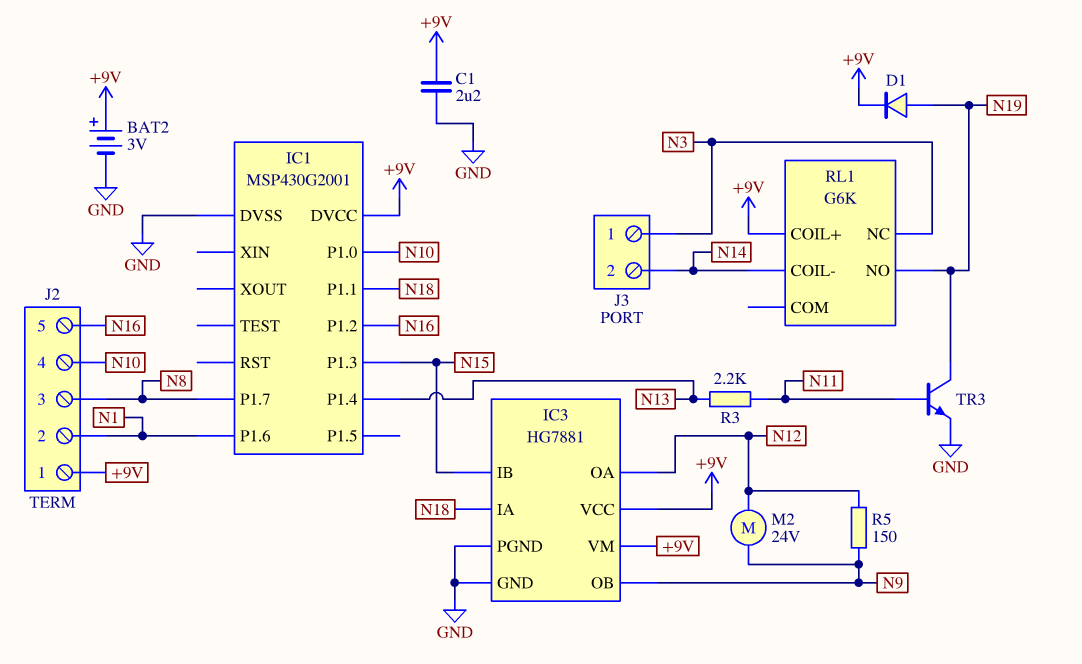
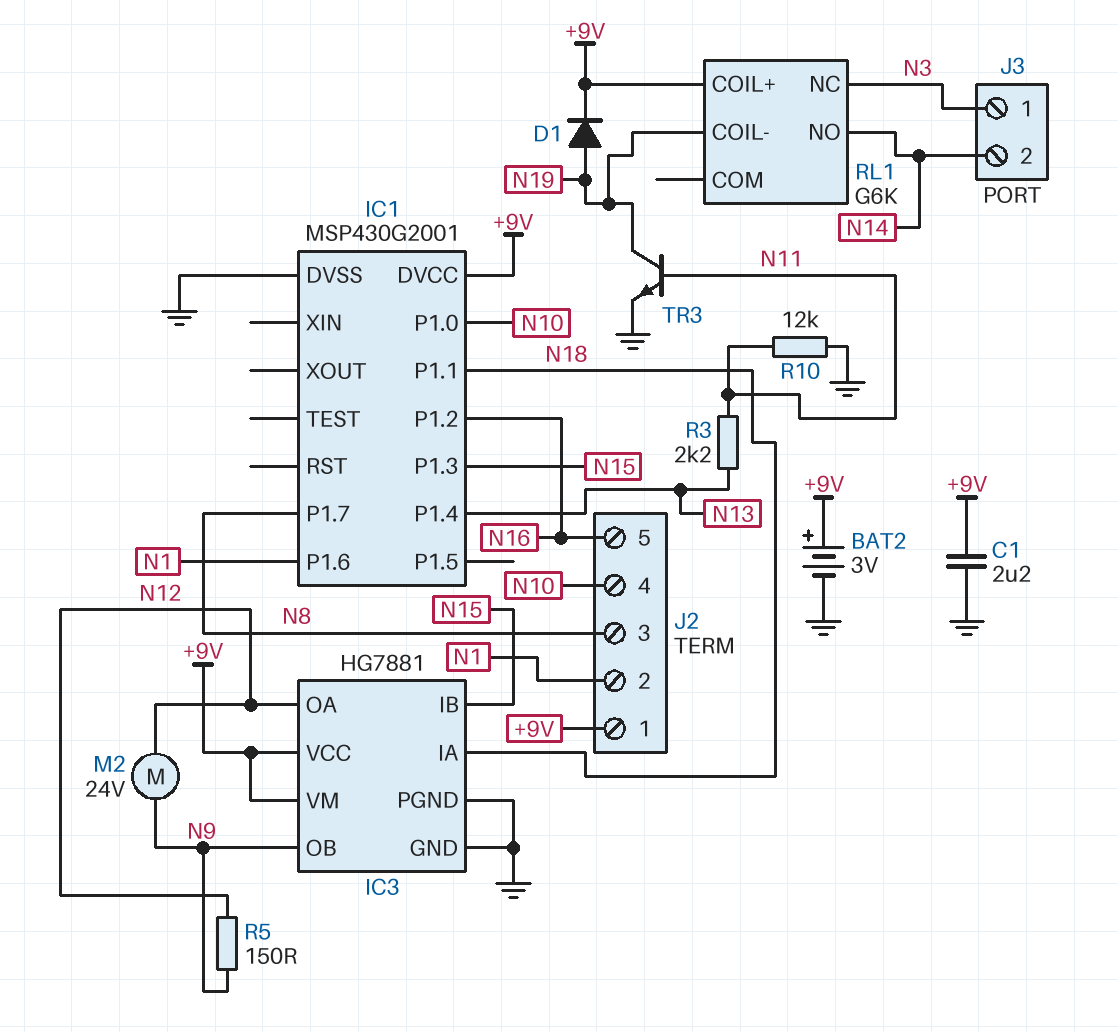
R10: none -> 12k (GND, N11)
RL1 pin COIL-: N14 -> N19
RL1 pin NO: N19 -> N14

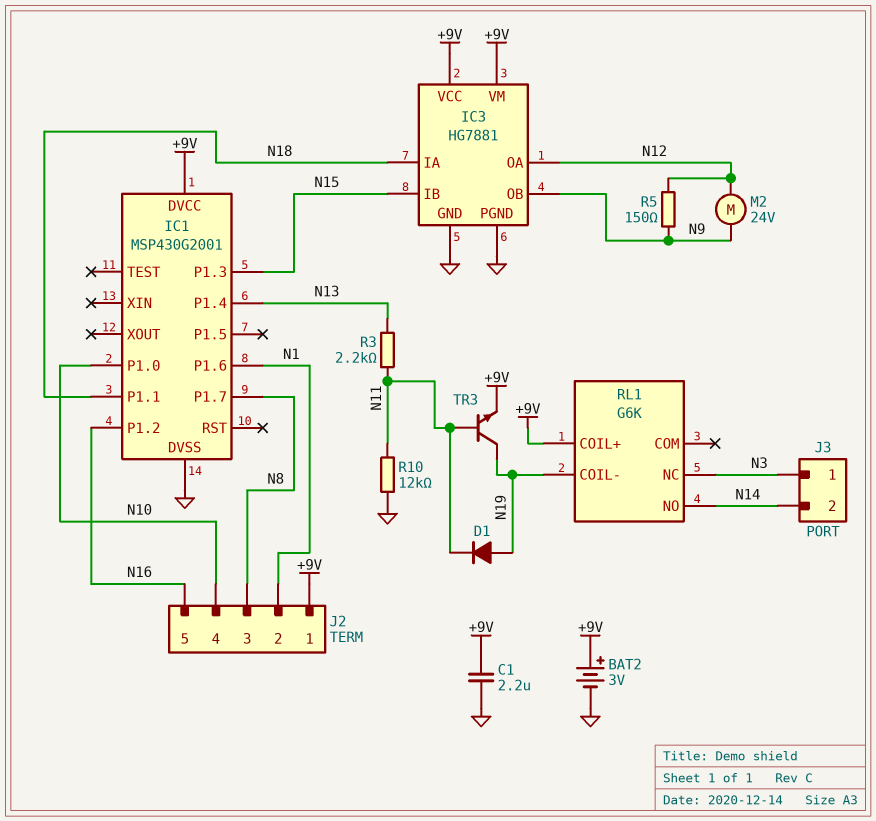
D1: diode (A N19, K +9V) -> diode (A N19, K N11)
TR3: NPN (B N11, C N19, E GND) -> NPN (B N11, C N19, E +9V)

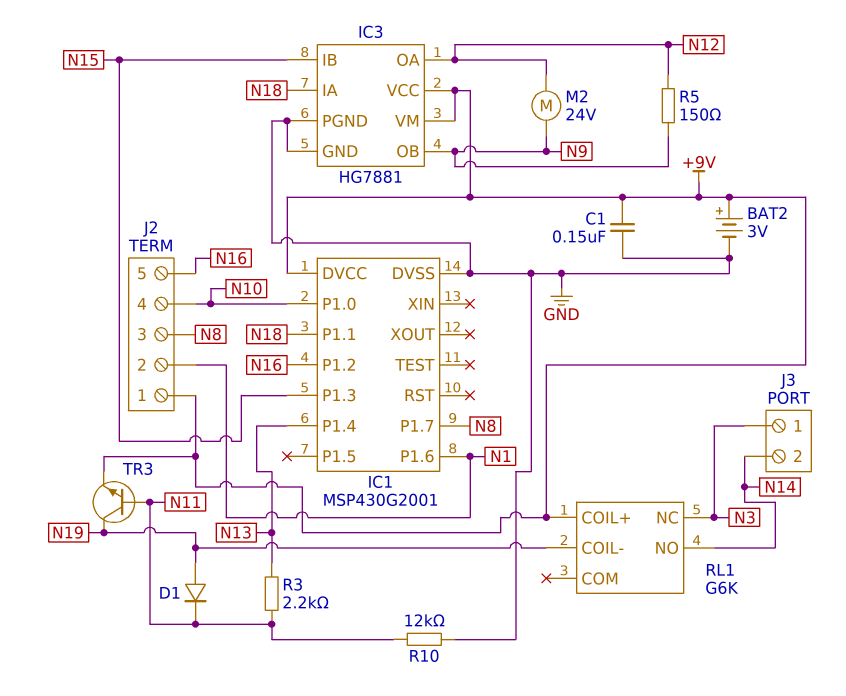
C1: 2.2uF (+9V, GND) -> 150nF (+9V, GND)

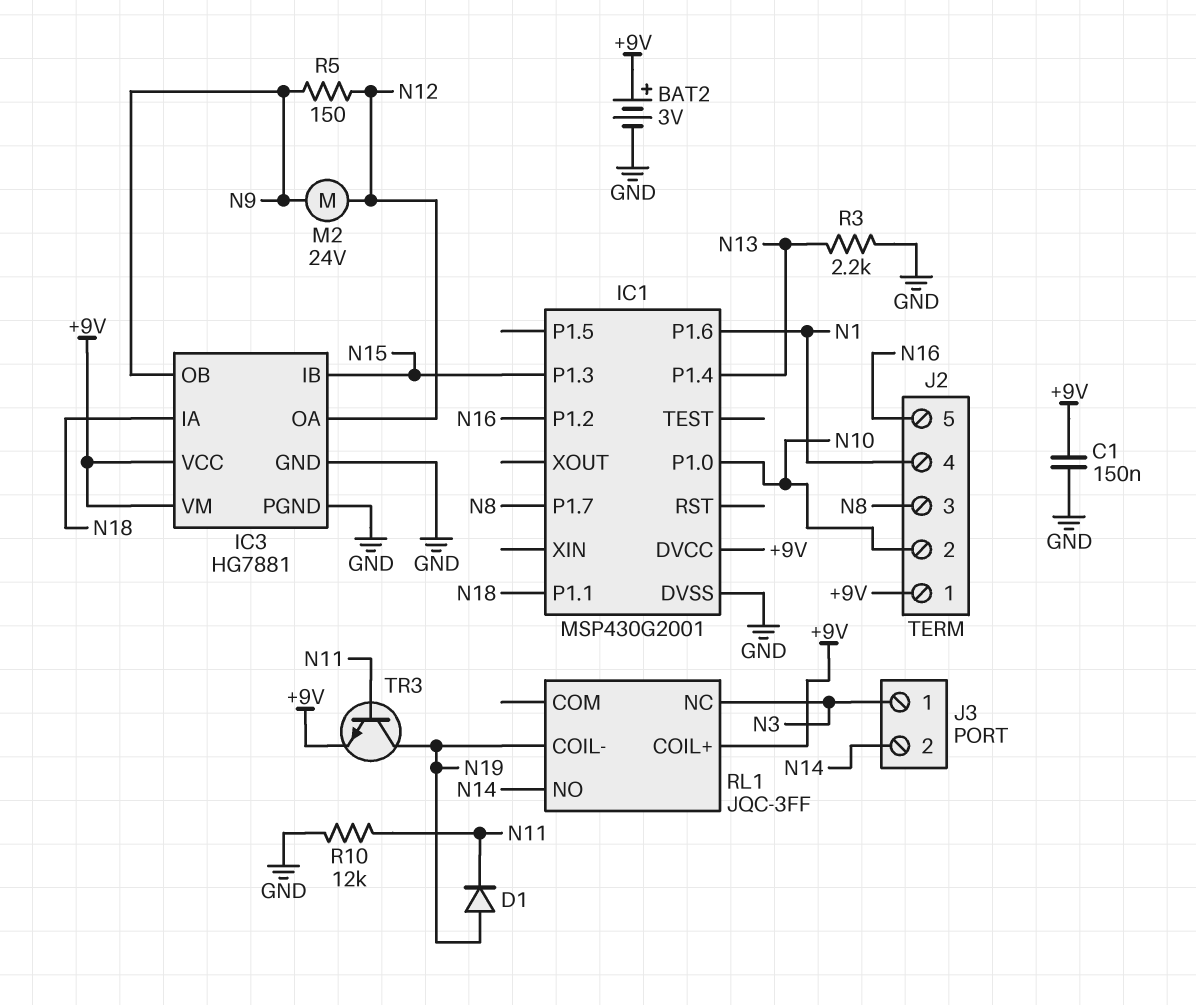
J2 pin 2: N1 -> N10
J2 pin 4: N10 -> N1
R3: 2.2k (N11, N13) -> 2.2k (GND, N13)
RL1: G6K -> JQC-3FF

